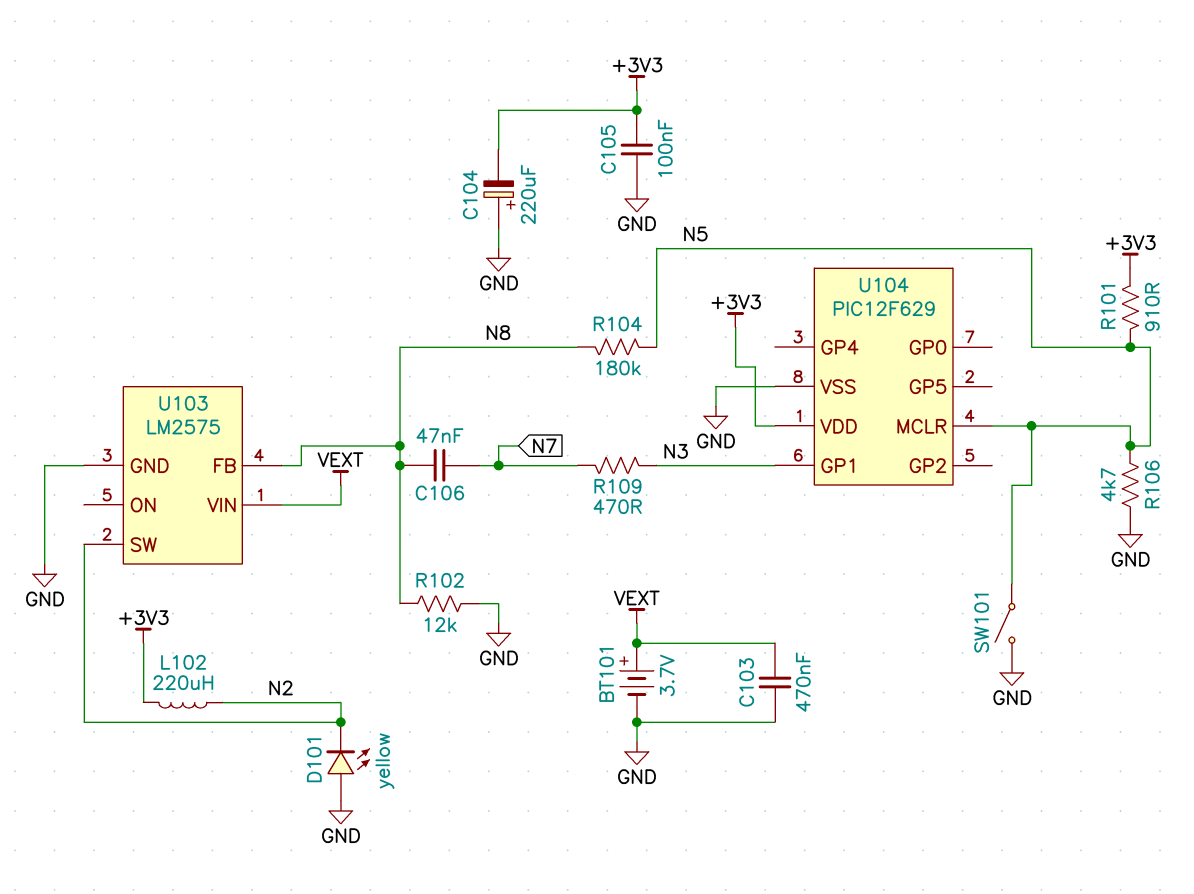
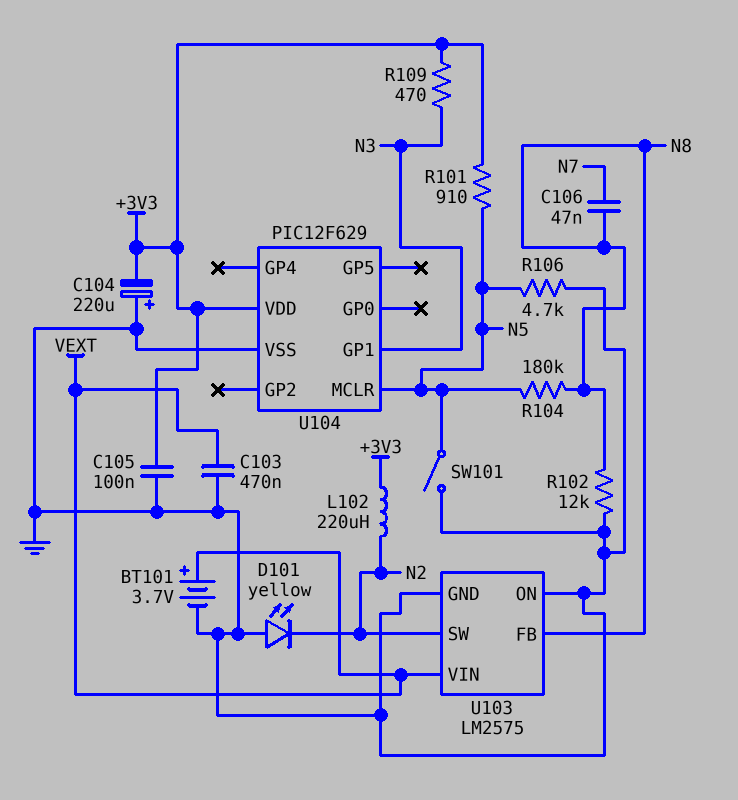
R109: 470 (N3, N7) -> 470 (+3V3, N3)
U103 pin ON: none -> GND

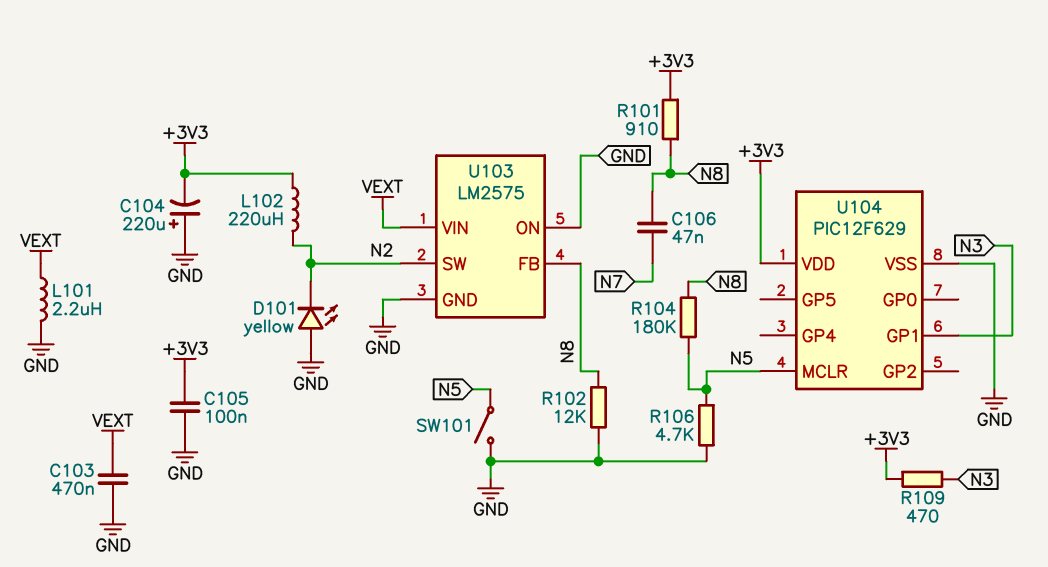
BT101: 3.7V (plus VEXT, minus GND) -> none
L101: none -> 2.2uH (GND, VEXT)
R101: 910 (+3V3, N5) -> 910 (+3V3, N8)

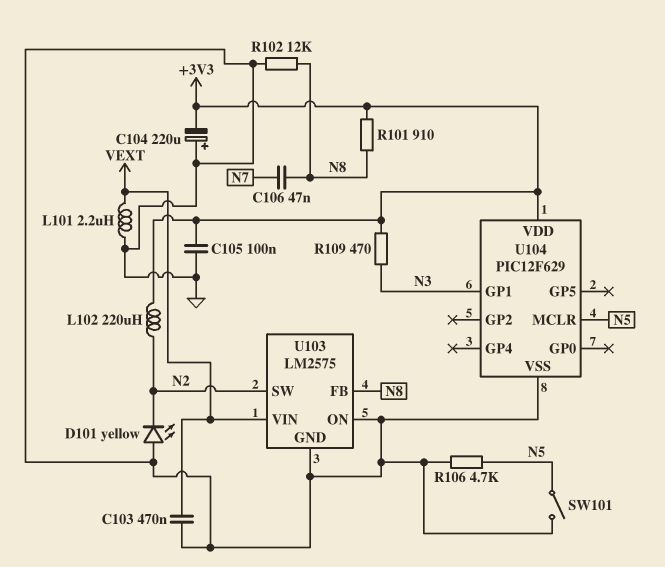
R104: 180k (N5, N8) -> none

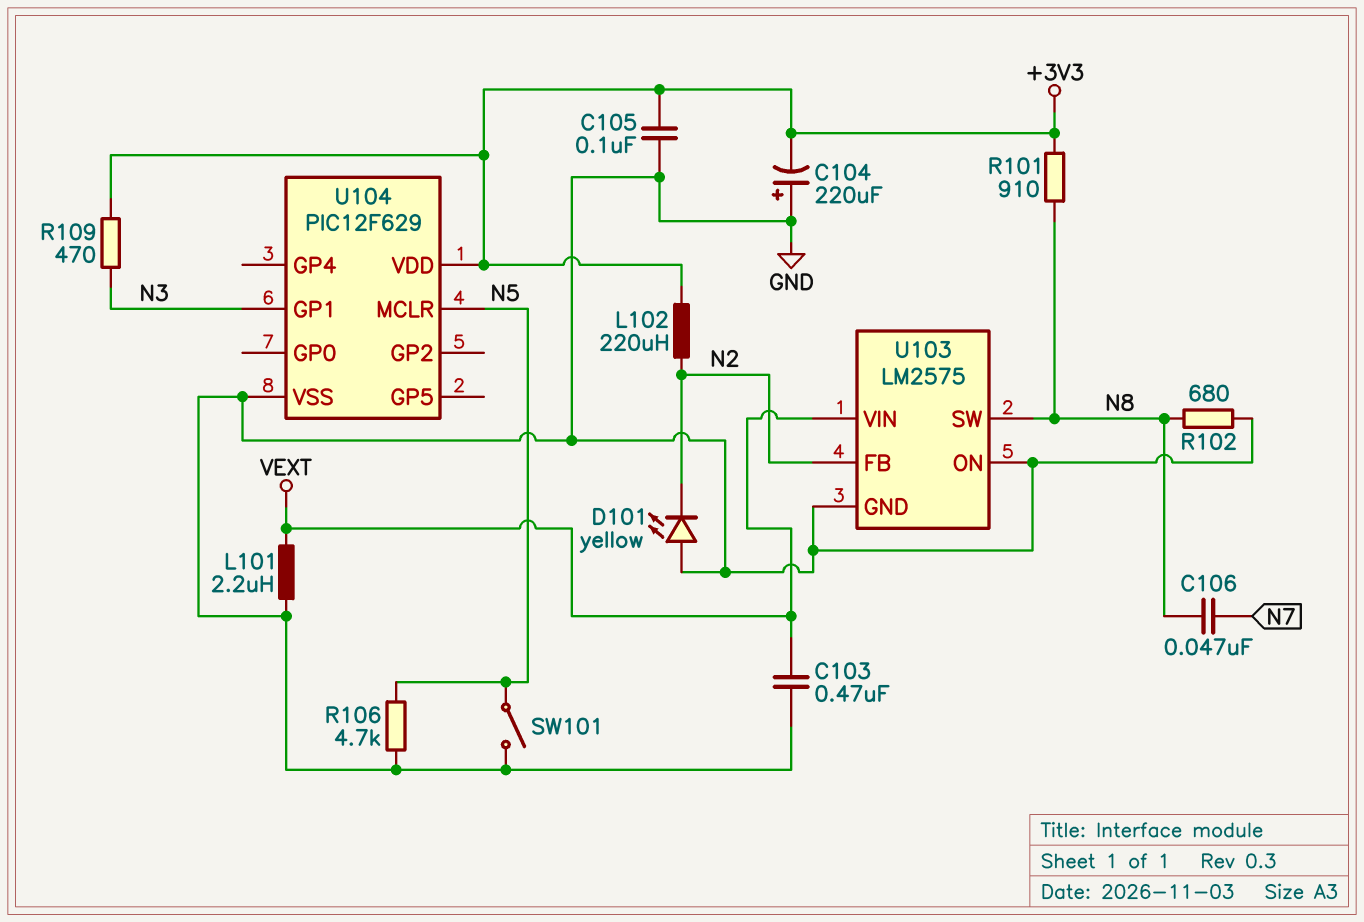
R102: 12k (GND, N8) -> 680 (GND, N8)
U103 pin FB: N8 -> N2
U103 pin SW: N2 -> N8

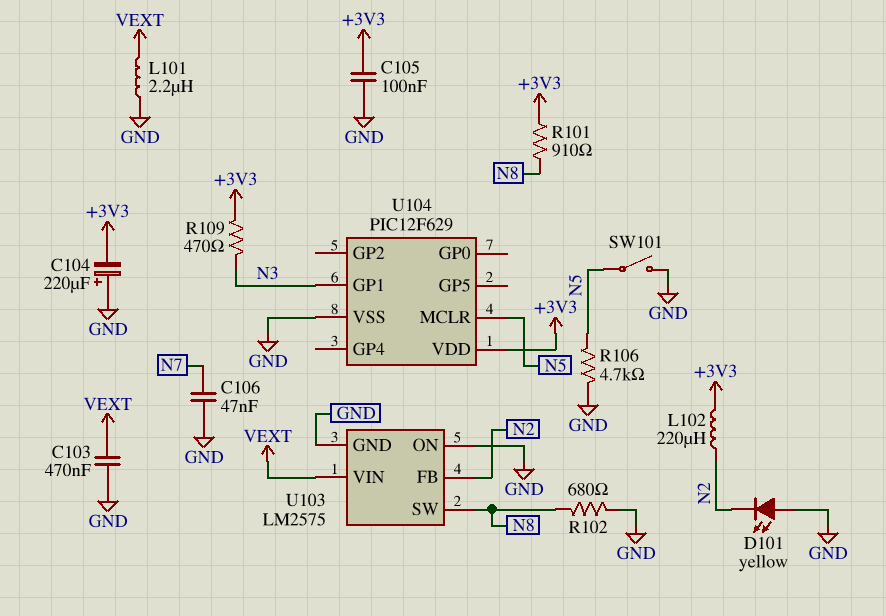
C106: 47nF (N7, N8) -> 47nF (GND, N7)

